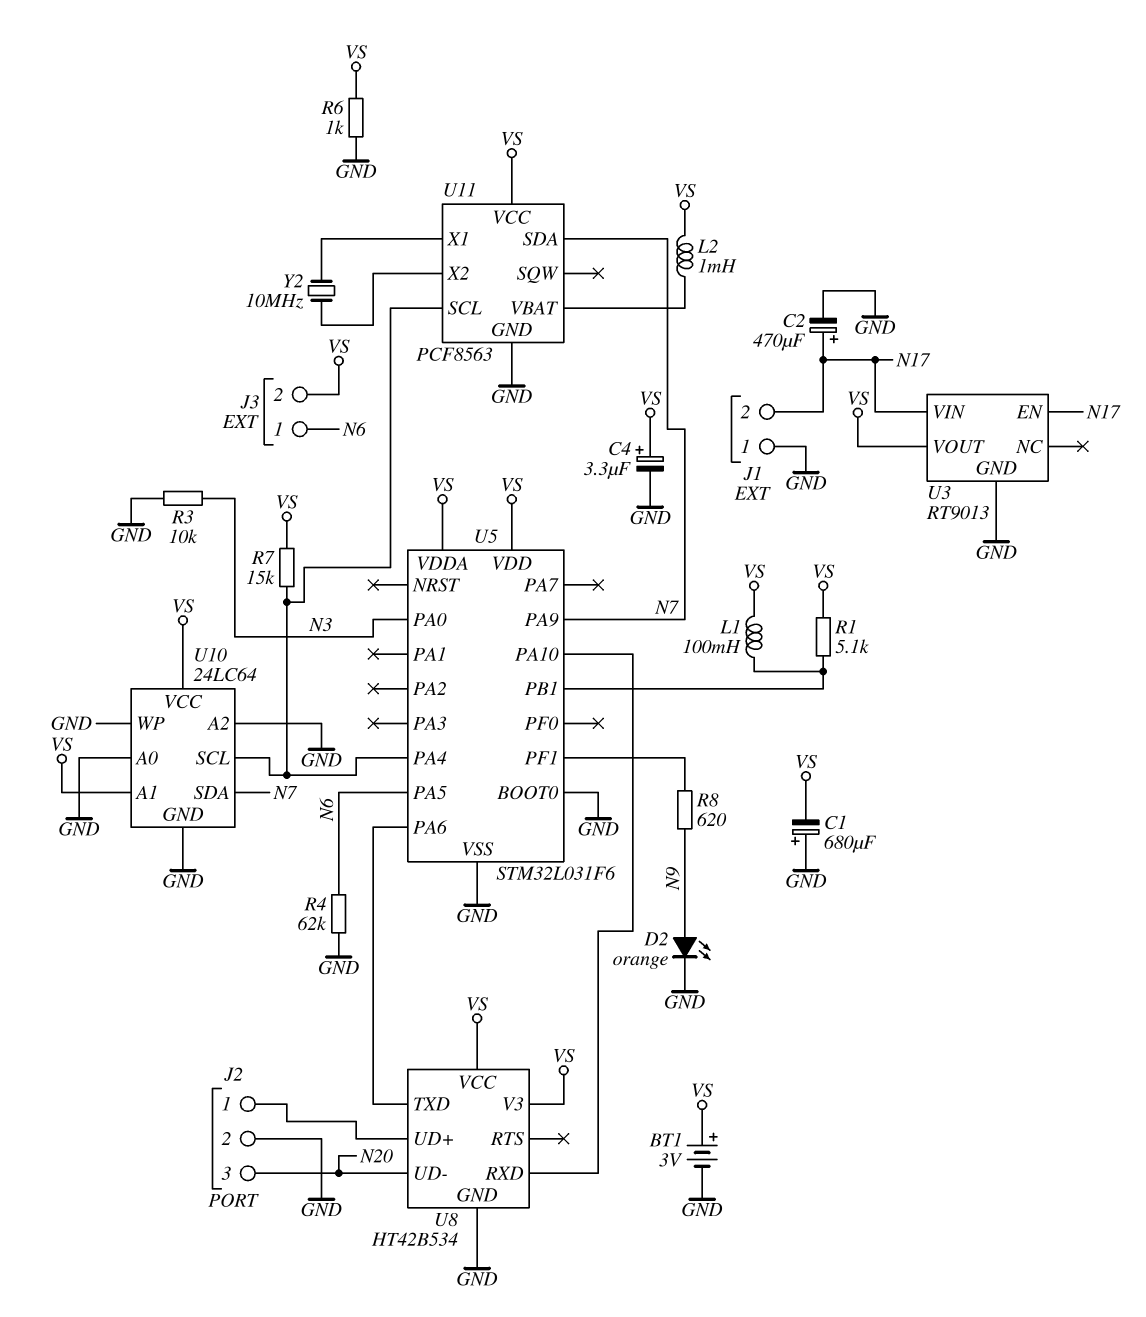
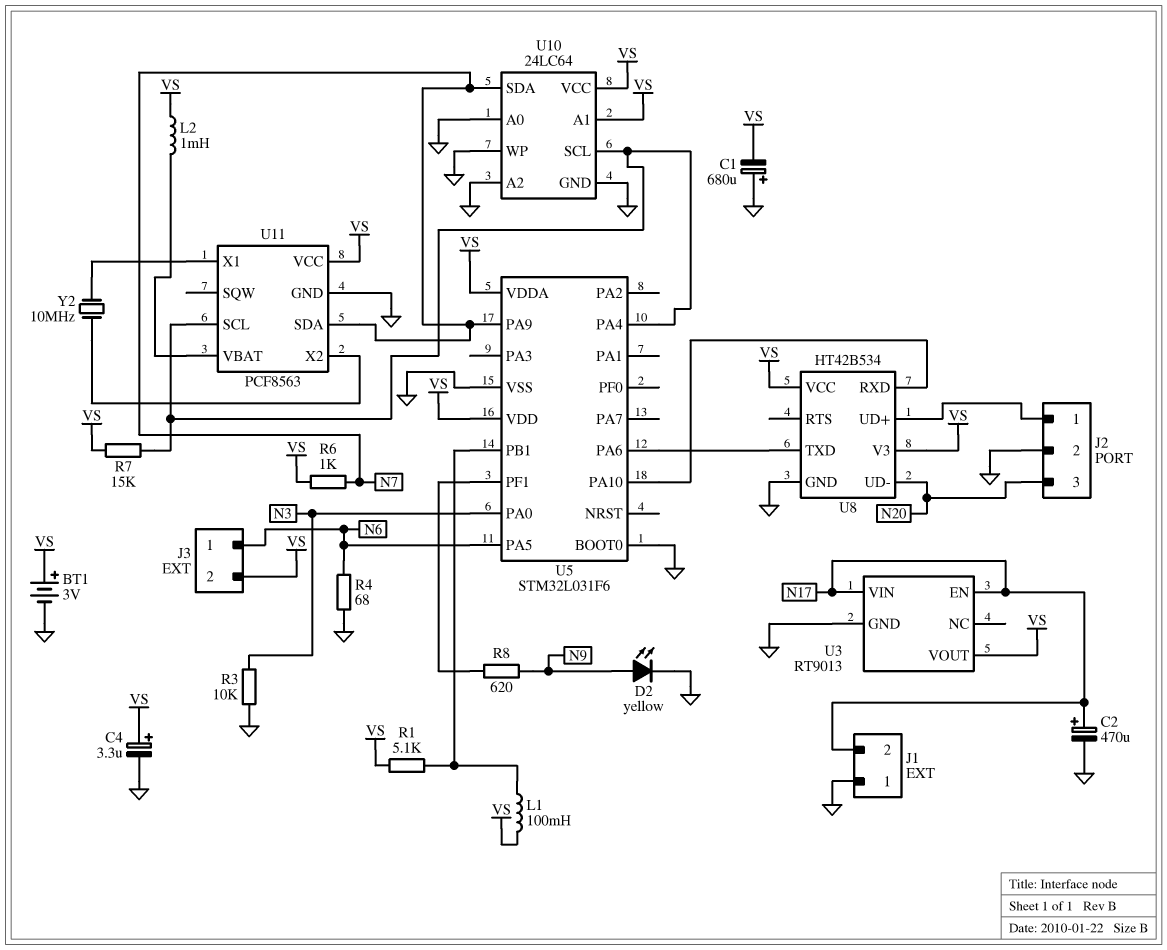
D2: LED orange (A N9, K GND) -> LED yellow (A N9, K GND)
R4: 62k (GND, N6) -> 68 (GND, N6)
R6: 1k (GND, VS) -> 1k (N7, VS)

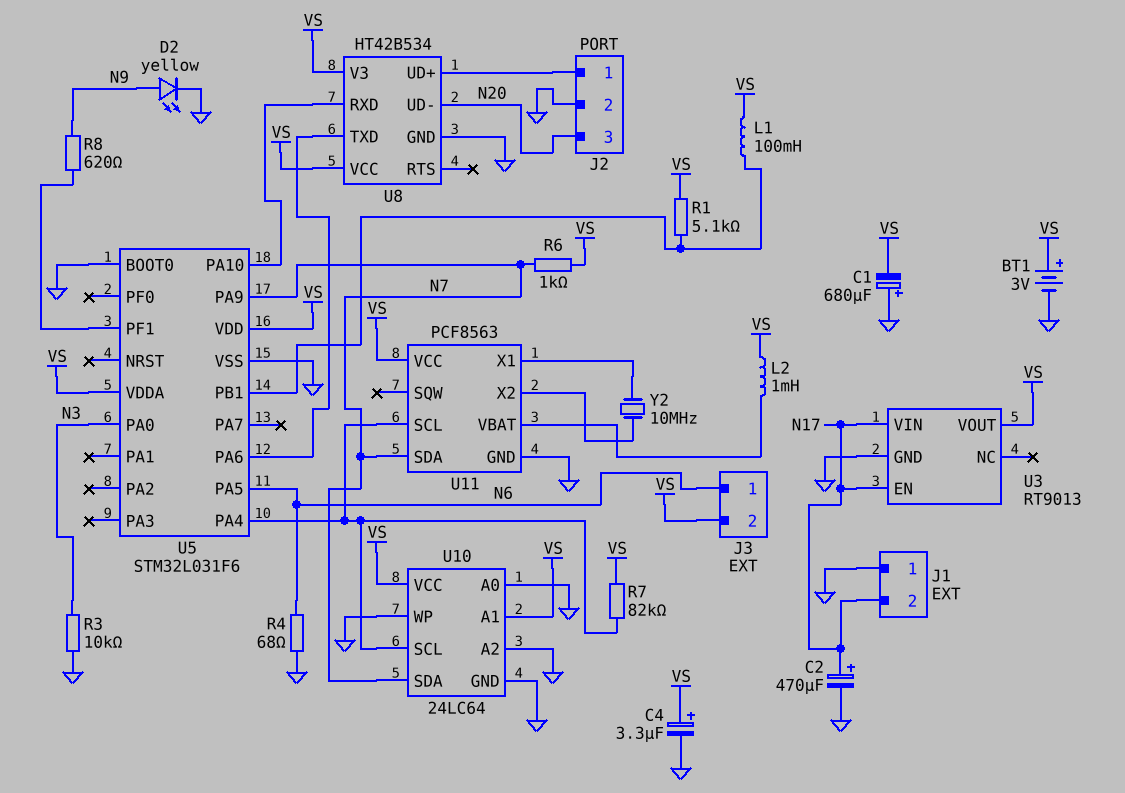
R7: 15k (U5/PA4, VS) -> 82k (U5/PA4, VS)

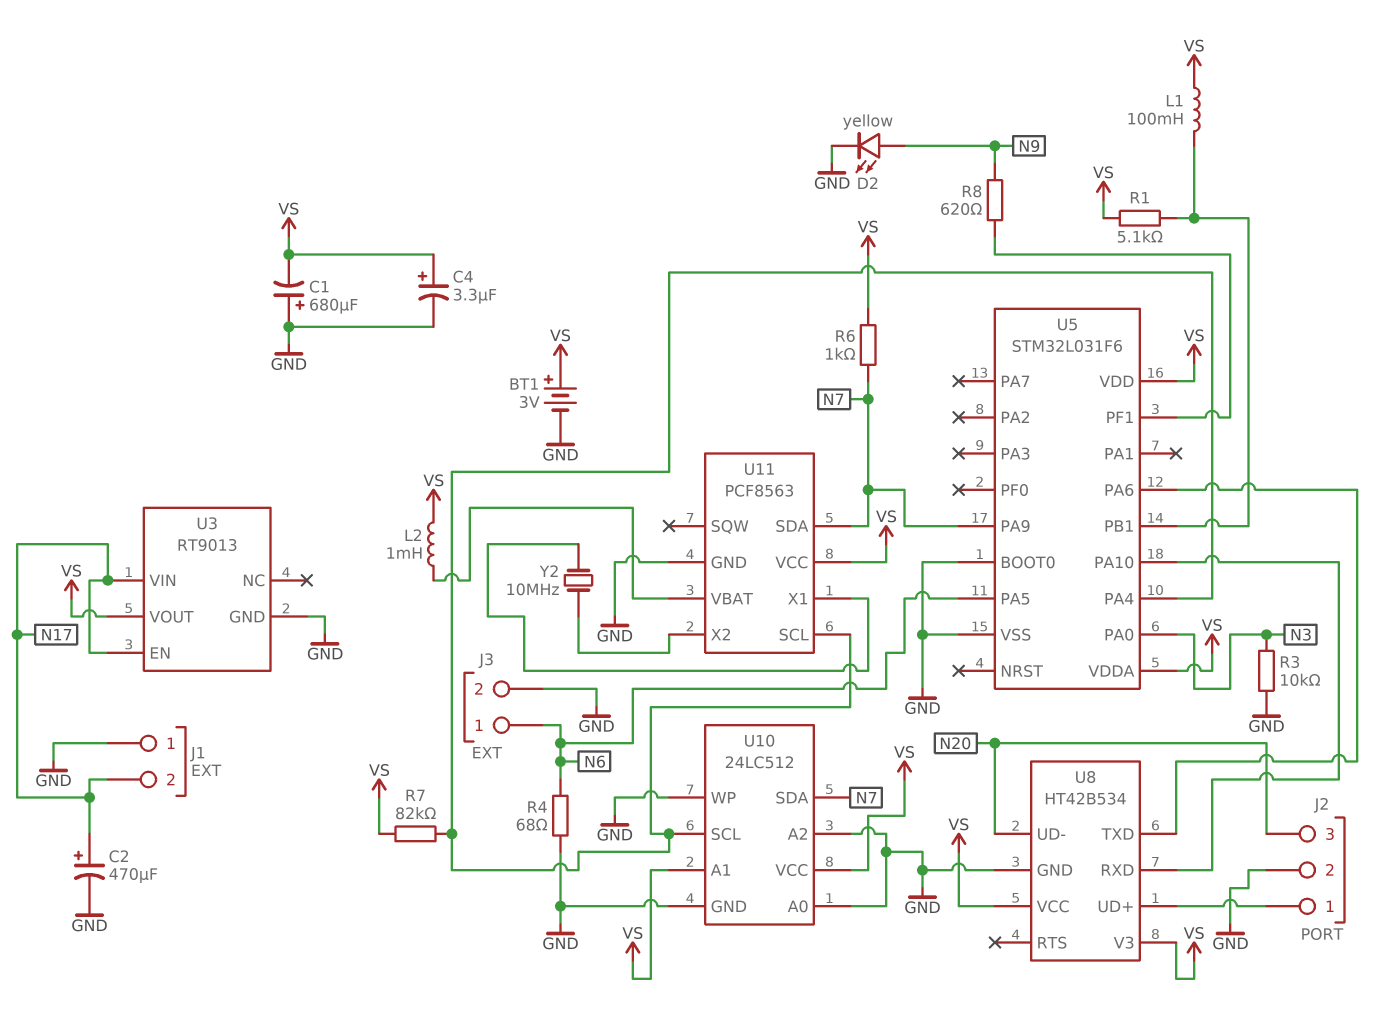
J3 pin 2: VS -> GND
U10: 24LC64 -> 24LC512

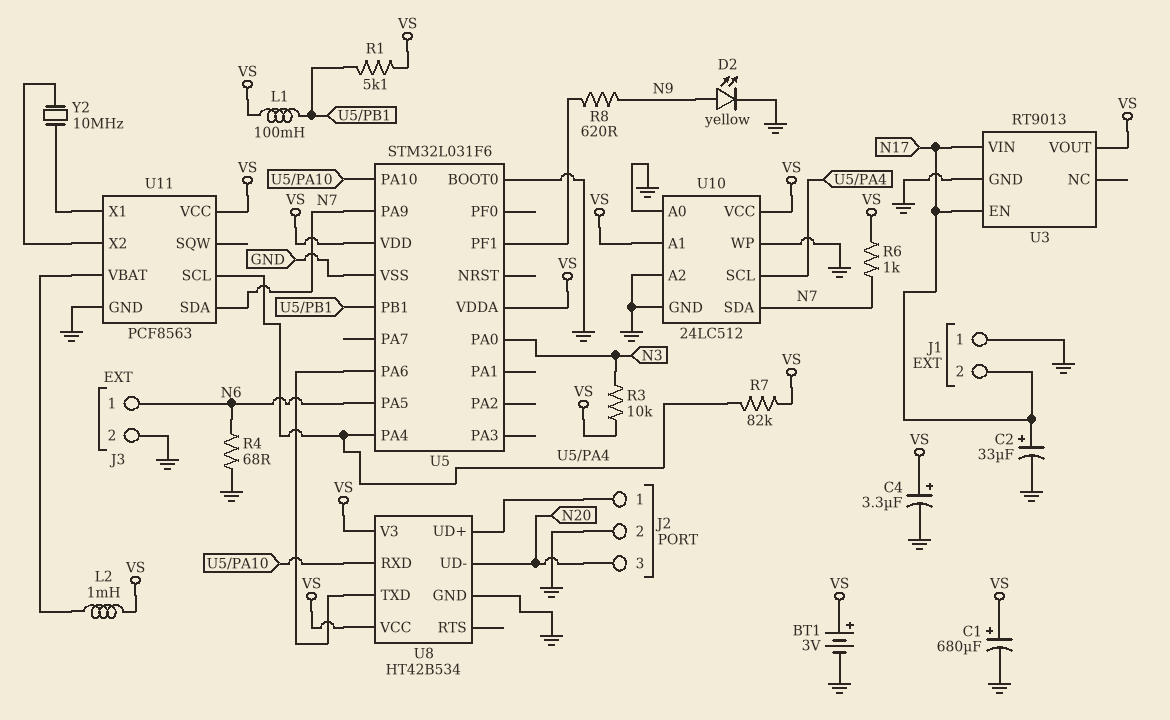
C1: 680uF (plus GND, minus VS) -> 680uF (plus VS, minus GND)
C2: 470uF (plus N17, minus GND) -> 33uF (plus N17, minus GND)
R3: 10k (GND, N3) -> 10k (N3, VS)

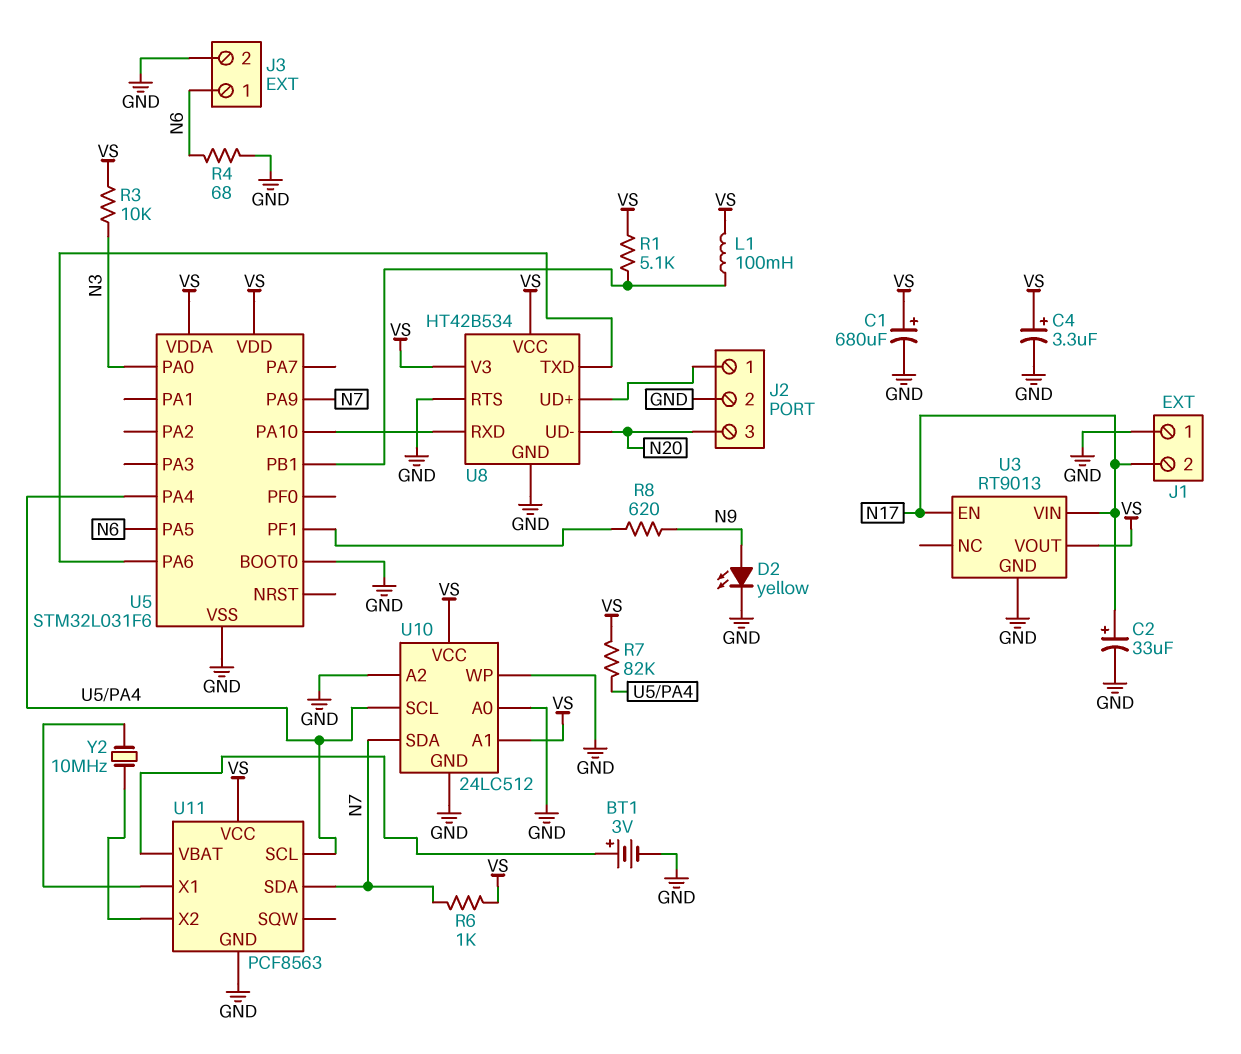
BT1: 3V (plus VS, minus GND) -> 3V (plus U11/VBAT, minus GND)
L2: 1mH (U11/VBAT, VS) -> none
U8 pin RTS: none -> GND

